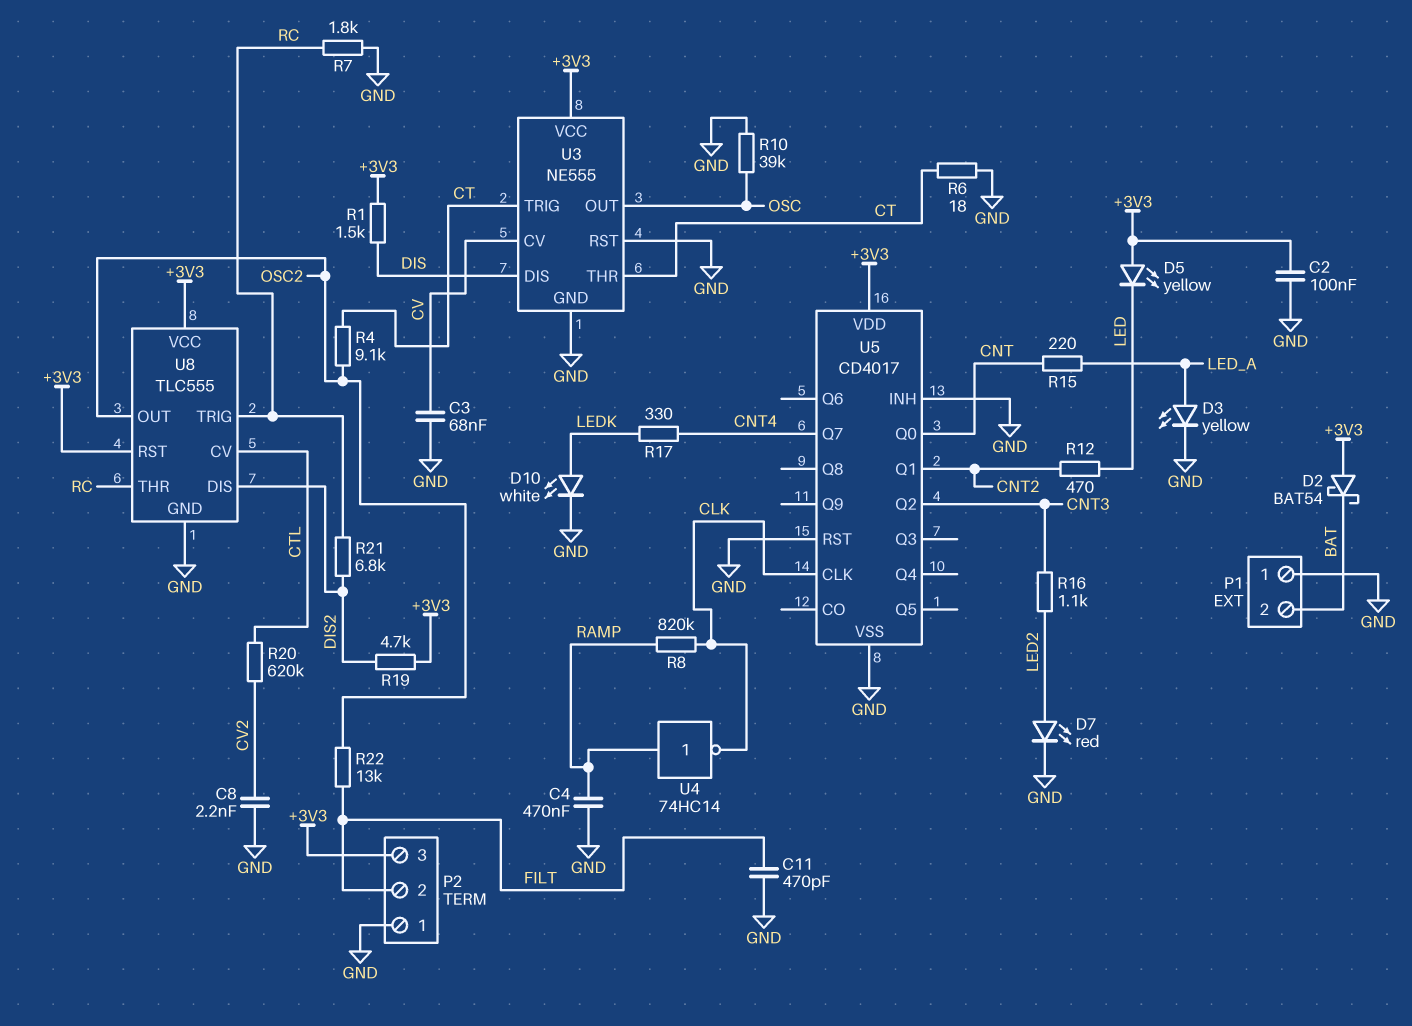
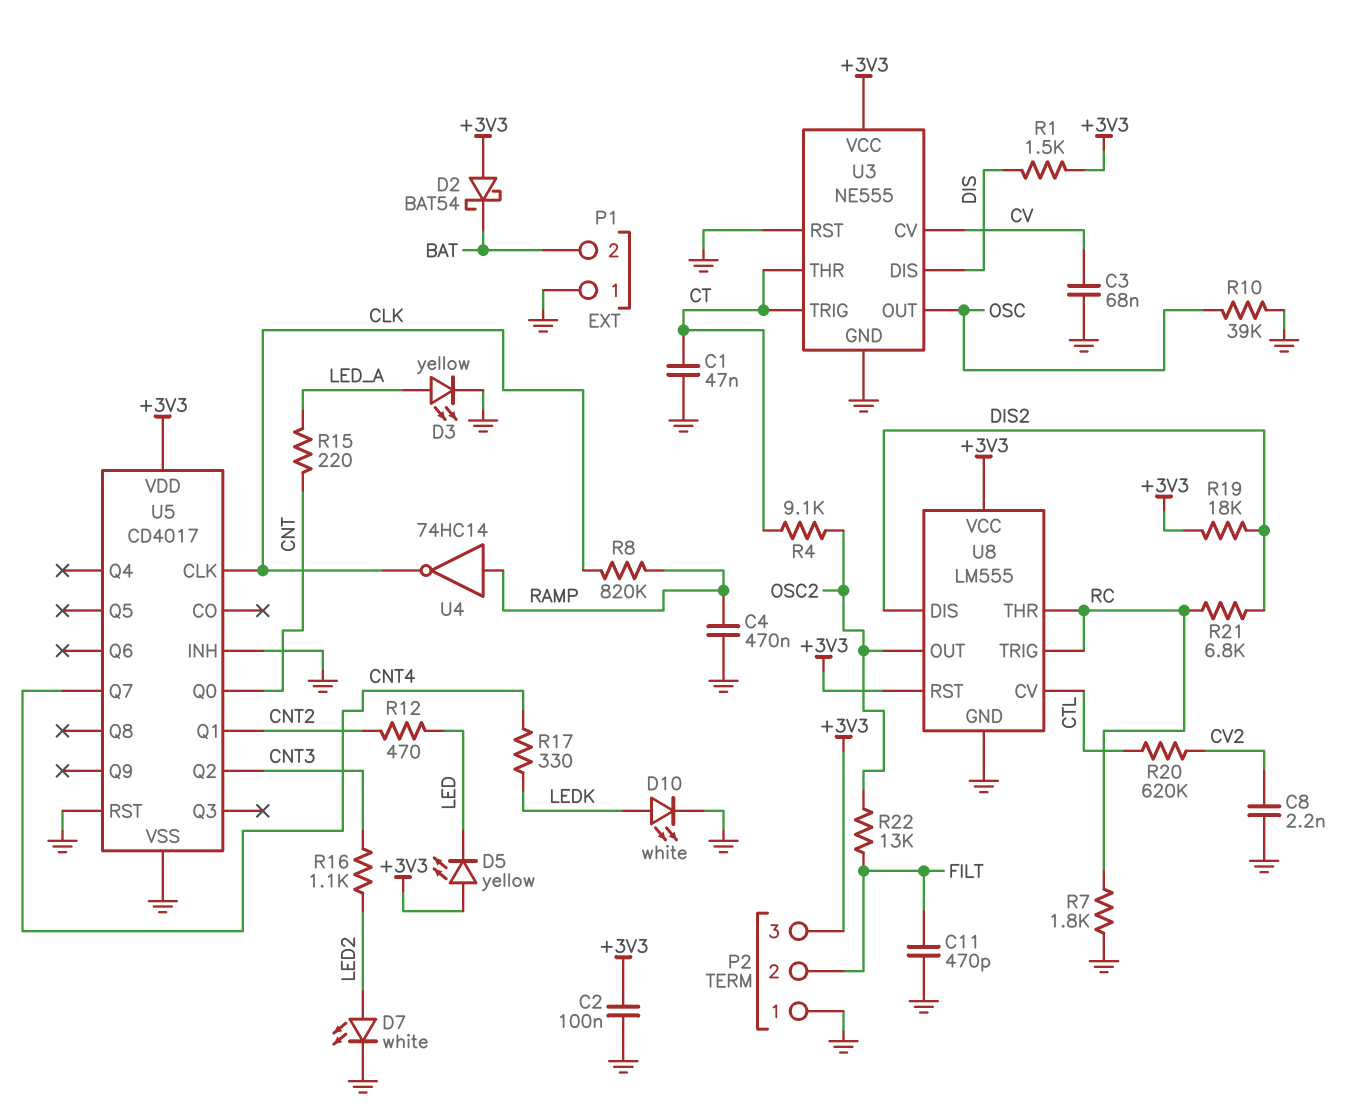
C1: none -> 47nF (CT, GND)
D7: LED red (A LED2, K GND) -> LED white (A LED2, K GND)
R6: 18 (CT, GND) -> none
R19: 4.7k (+3V3, DIS2) -> 18k (+3V3, DIS2)
U8: TLC555 -> LM555

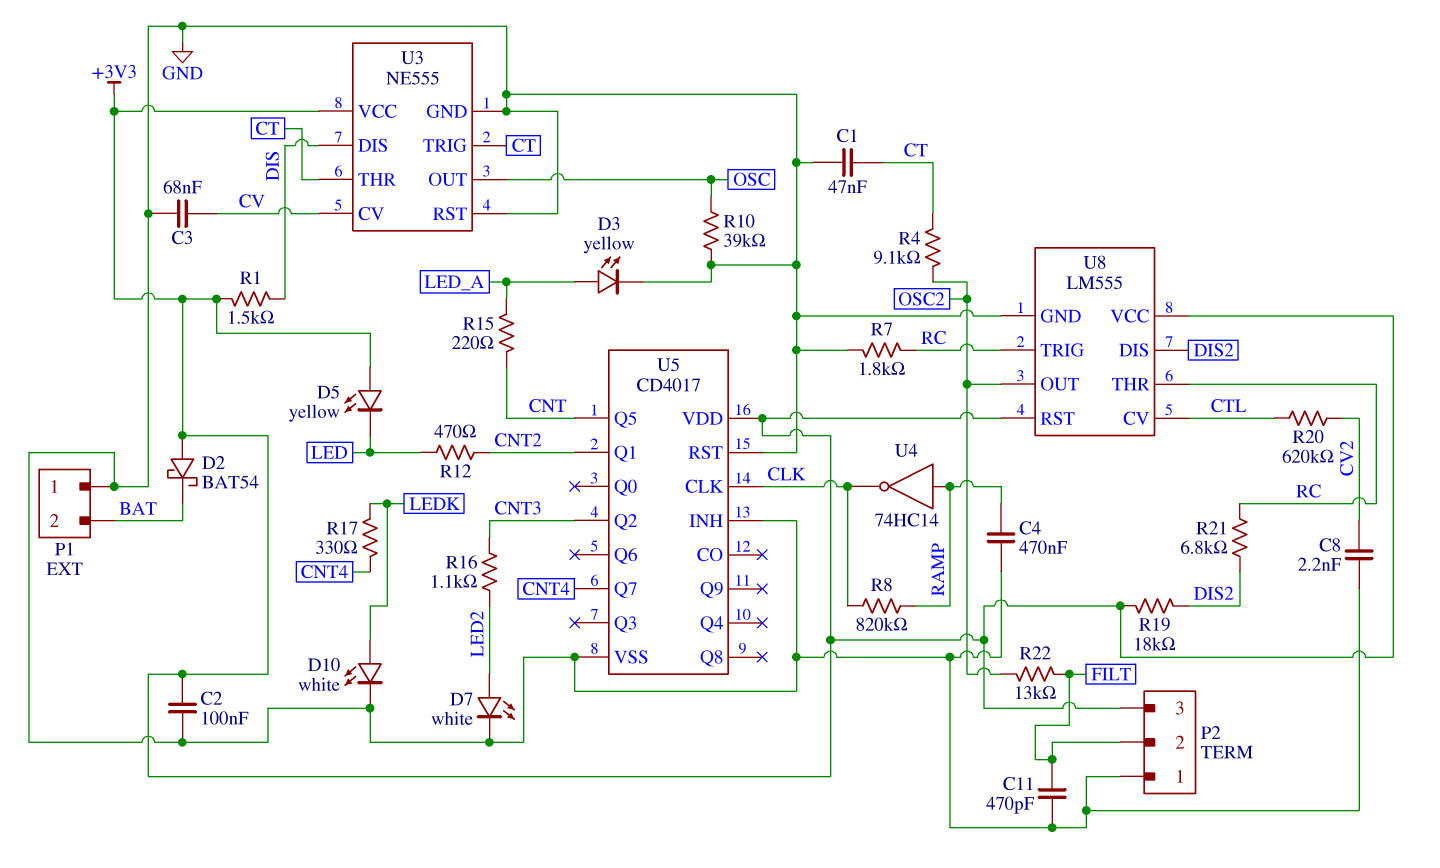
U5 pin Q0: CNT -> none
U5 pin Q5: none -> CNT

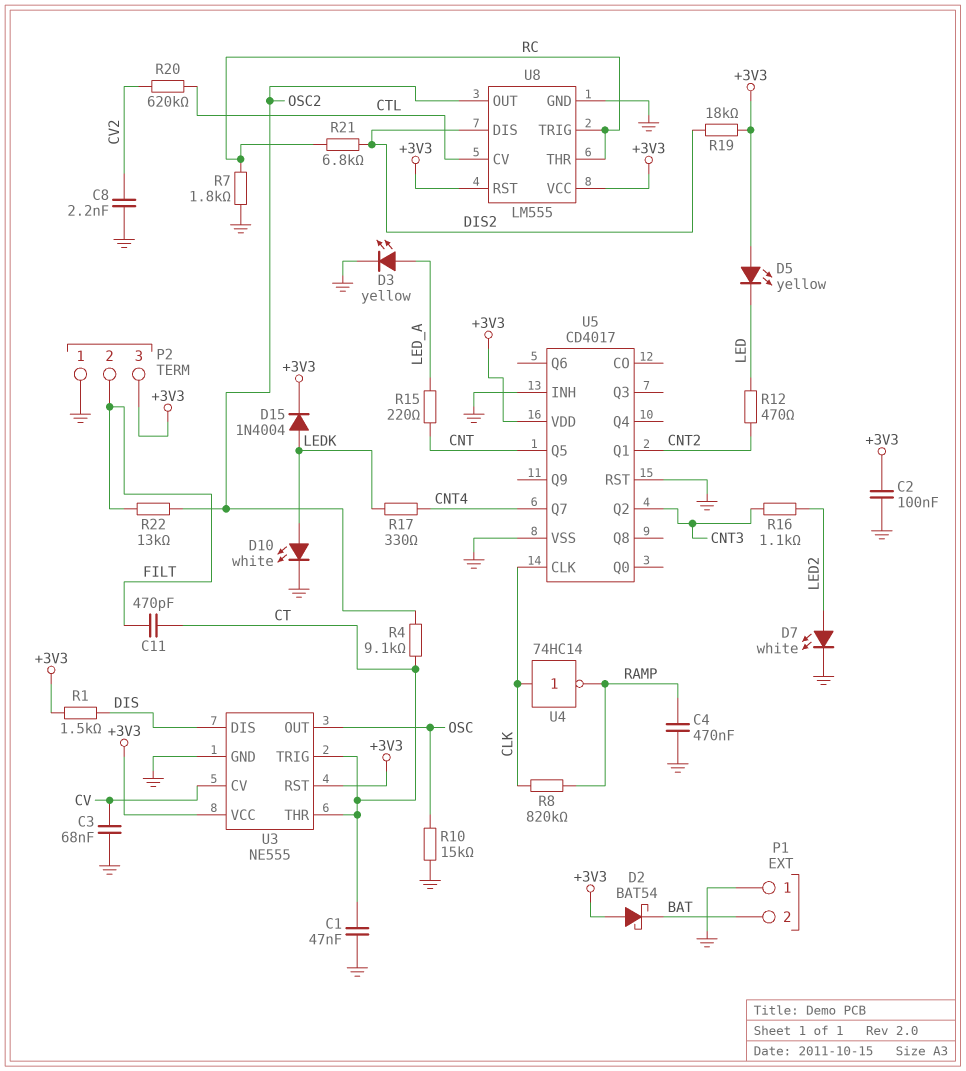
C11: 470pF (FILT, GND) -> 470pF (CT, FILT)
D15: none -> diode 1N4004 (A LEDK, K +3V3)
R10: 39k (GND, OSC) -> 15k (GND, OSC)
U3 pin RST: GND -> +3V3
U4: NOT 74HC14 (in RAMP, out CLK) -> NOT 74HC14 (in CLK, out RAMP)

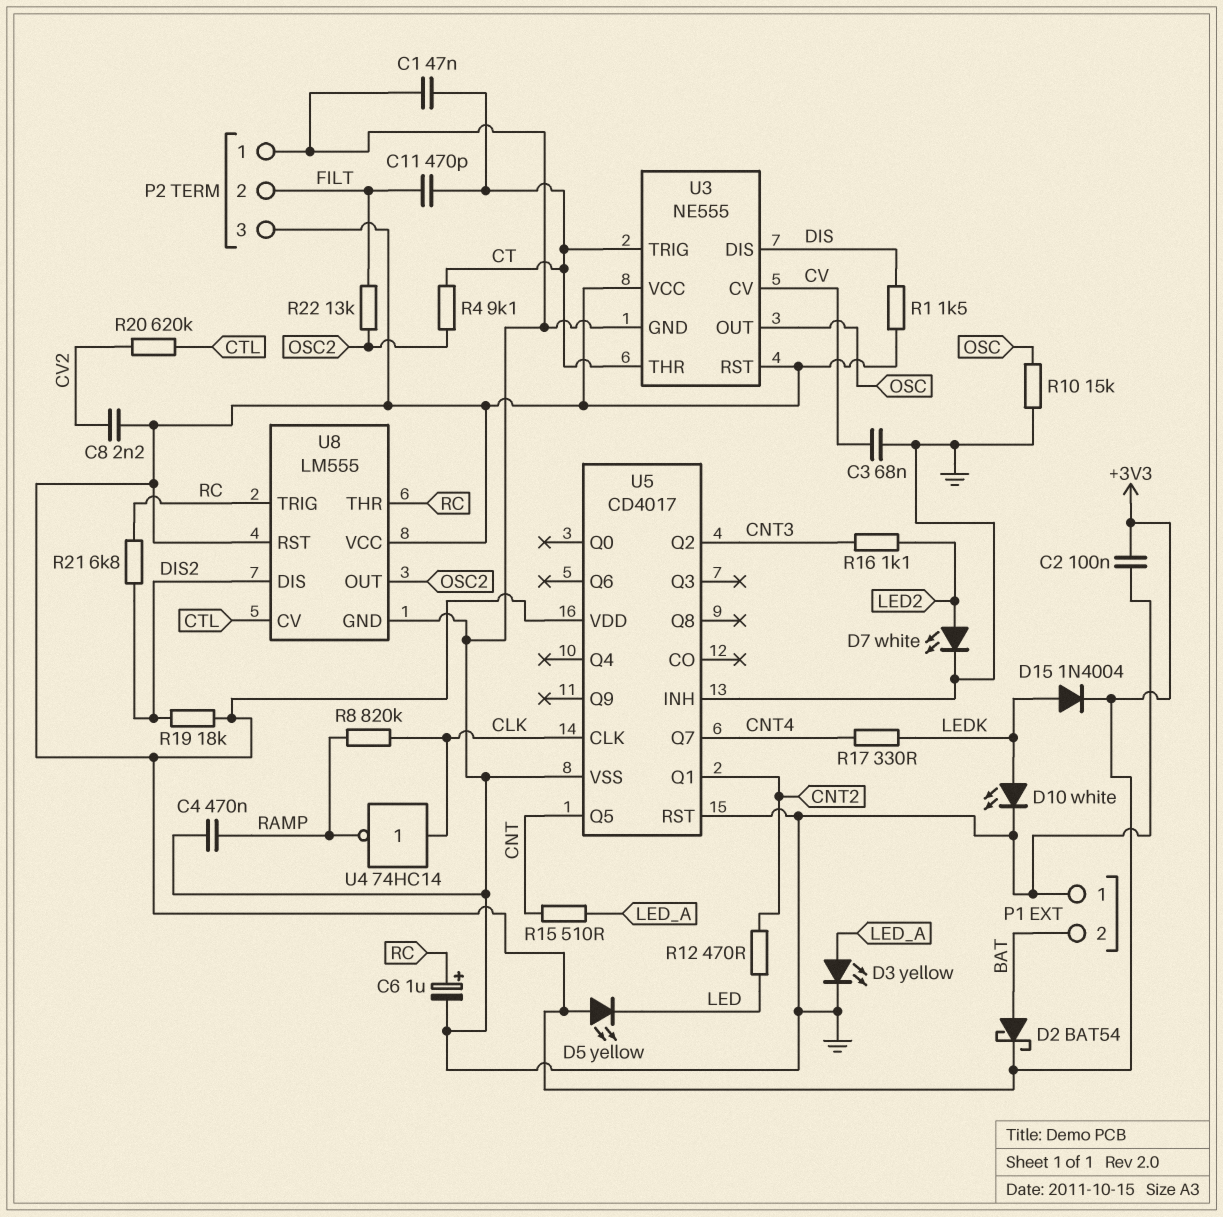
C6: none -> 1uF (plus RC, minus GND)
C8: 2.2nF (CV2, GND) -> 2.2nF (+3V3, CV2)
D2: schottky BAT54 (A +3V3, K BAT) -> schottky BAT54 (A BAT, K +3V3)
R7: 1.8k (GND, RC) -> none
R15: 220 (CNT, LED_A) -> 510 (CNT, LED_A)

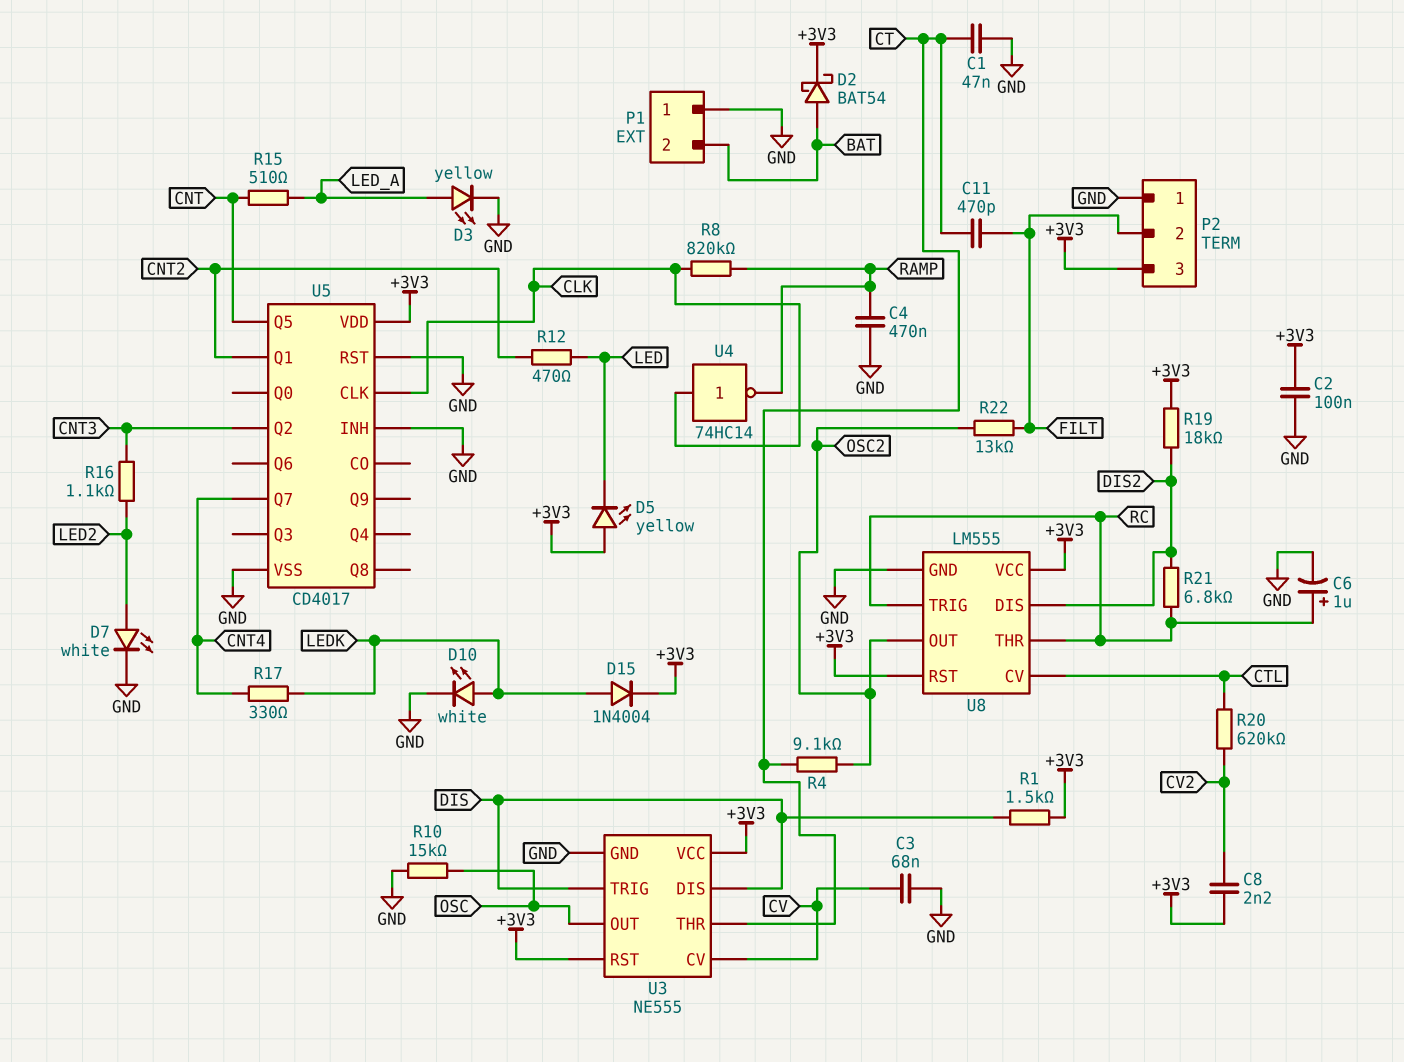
U3 pin TRIG: CT -> DIS

